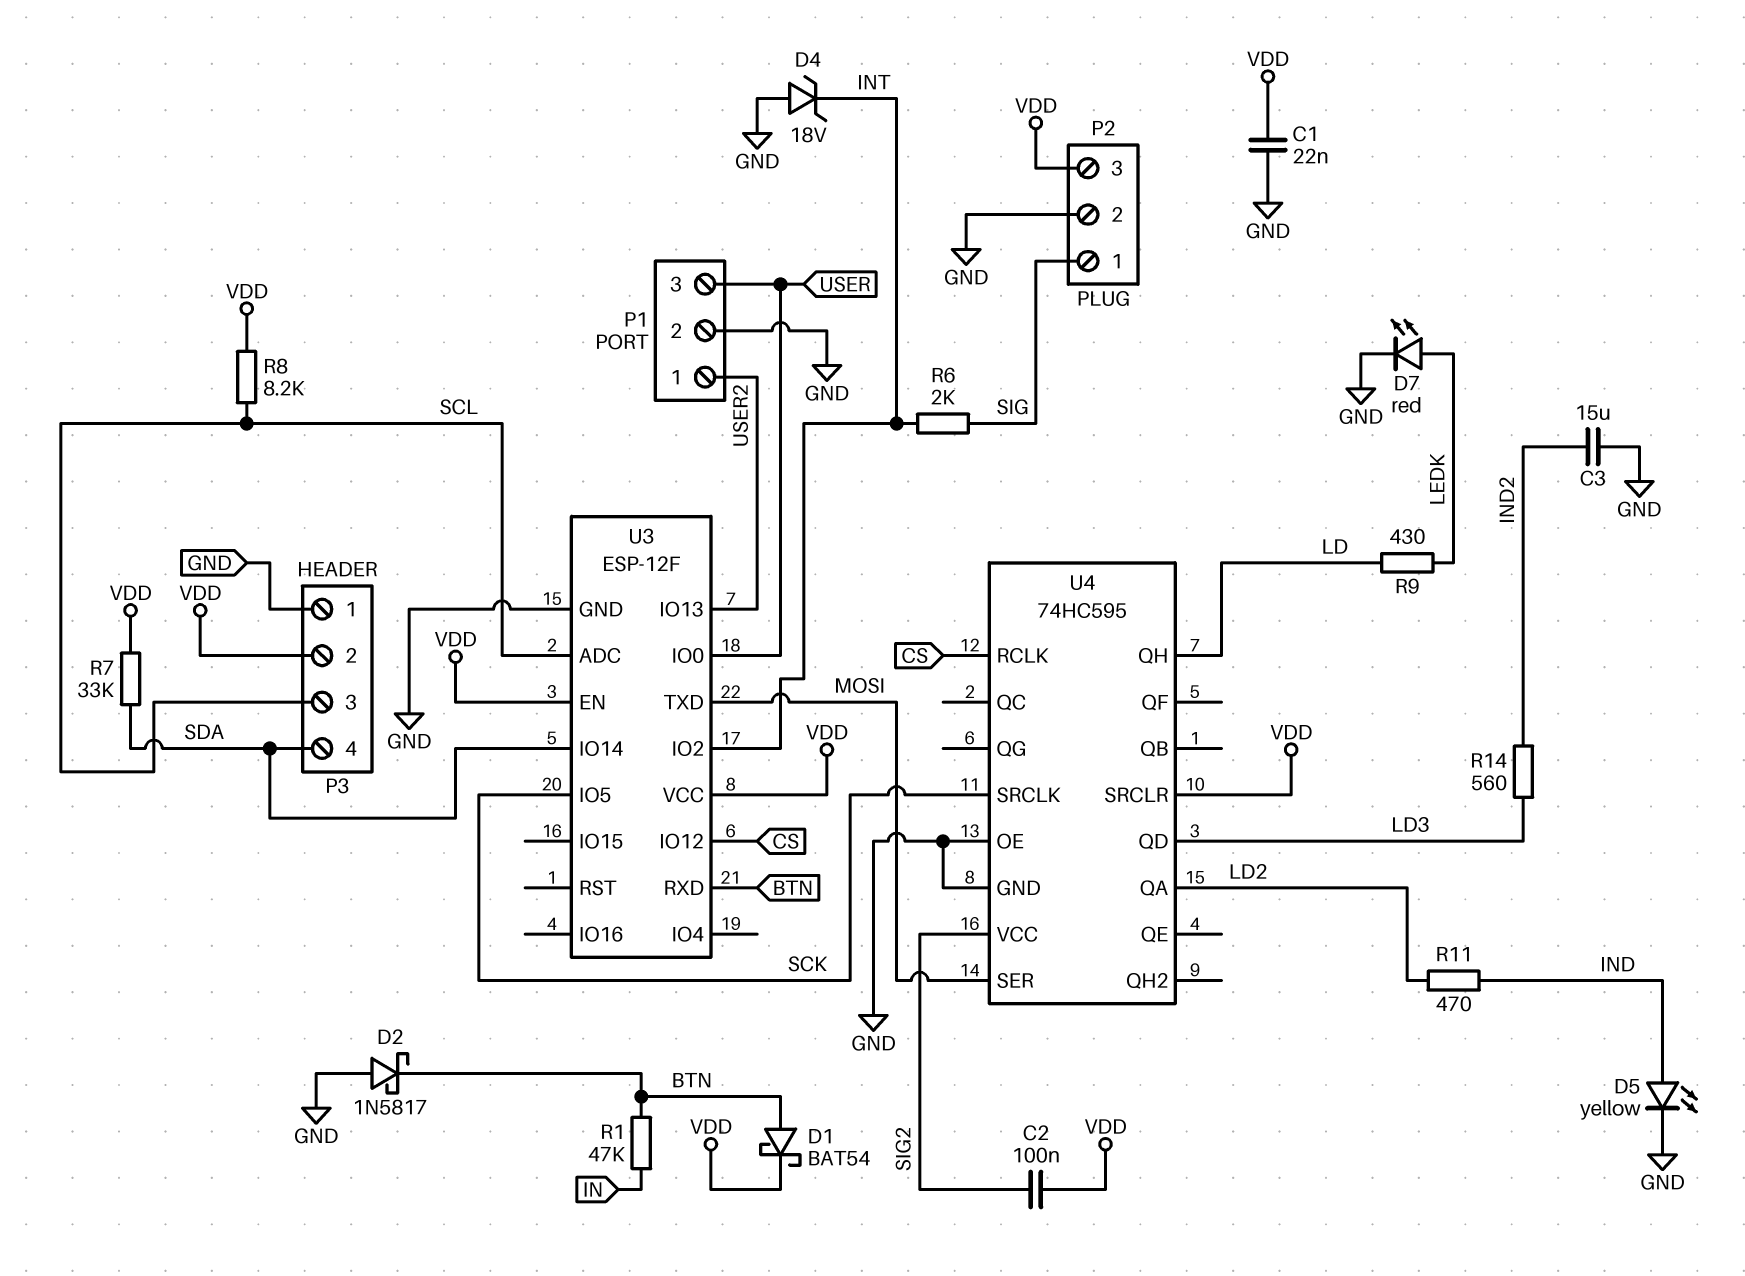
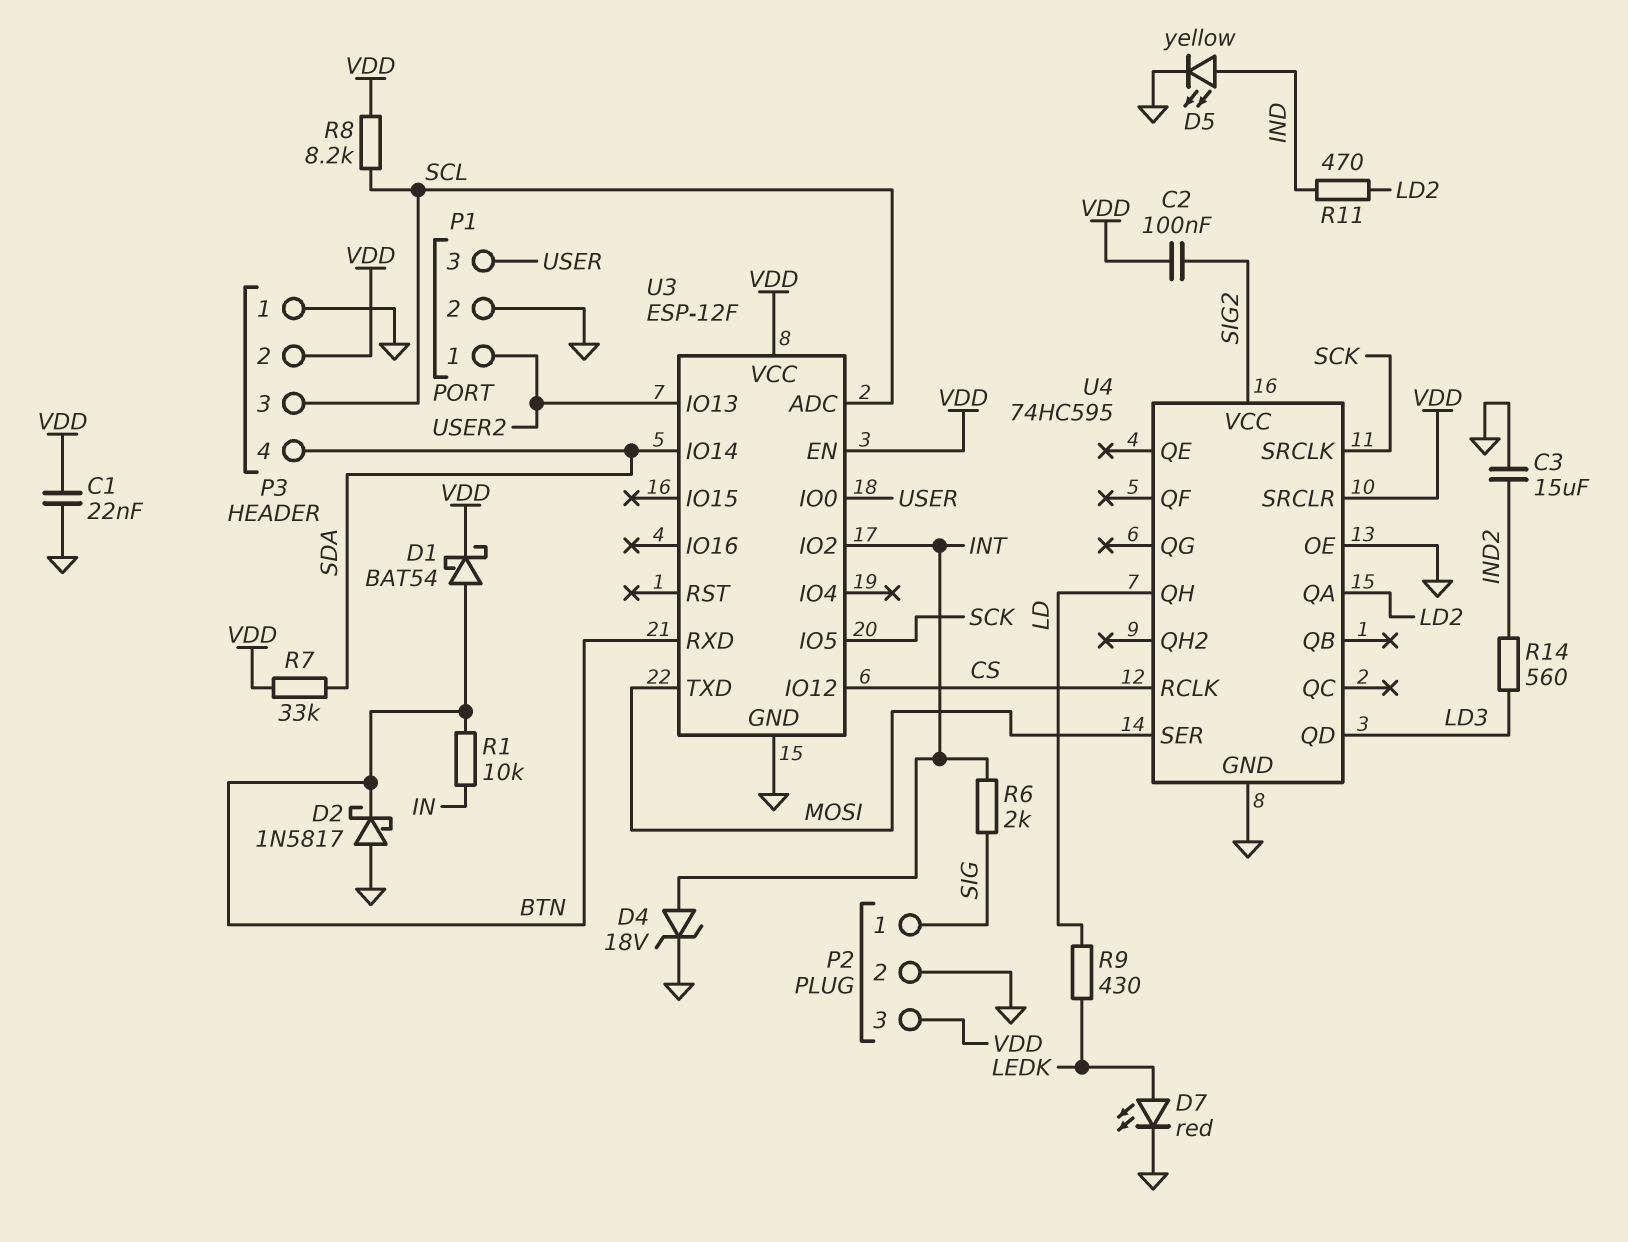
D4: zener 18V (A GND, K INT) -> zener 18V (A INT, K GND)
R1: 47k (BTN, IN) -> 10k (BTN, IN)

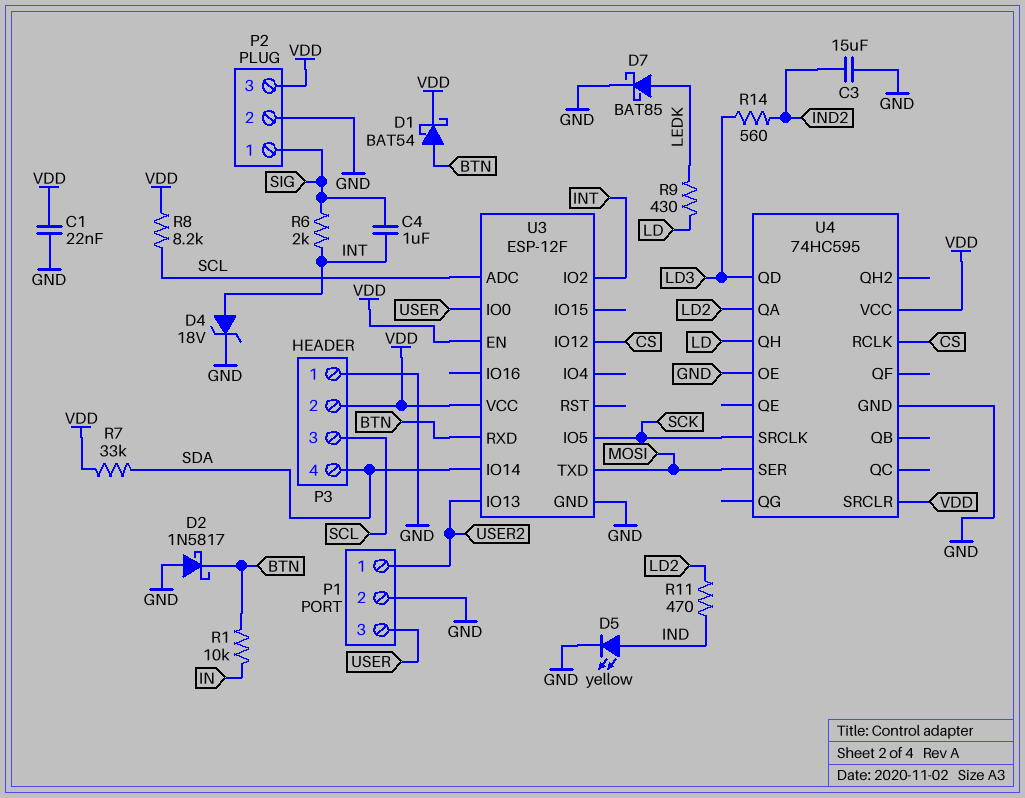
C2: 100nF (SIG2, VDD) -> none
C4: none -> 1uF (INT, SIG)
D7: LED red (A LEDK, K GND) -> schottky BAT85 (A LEDK, K GND)
U4 pin VCC: SIG2 -> VDD

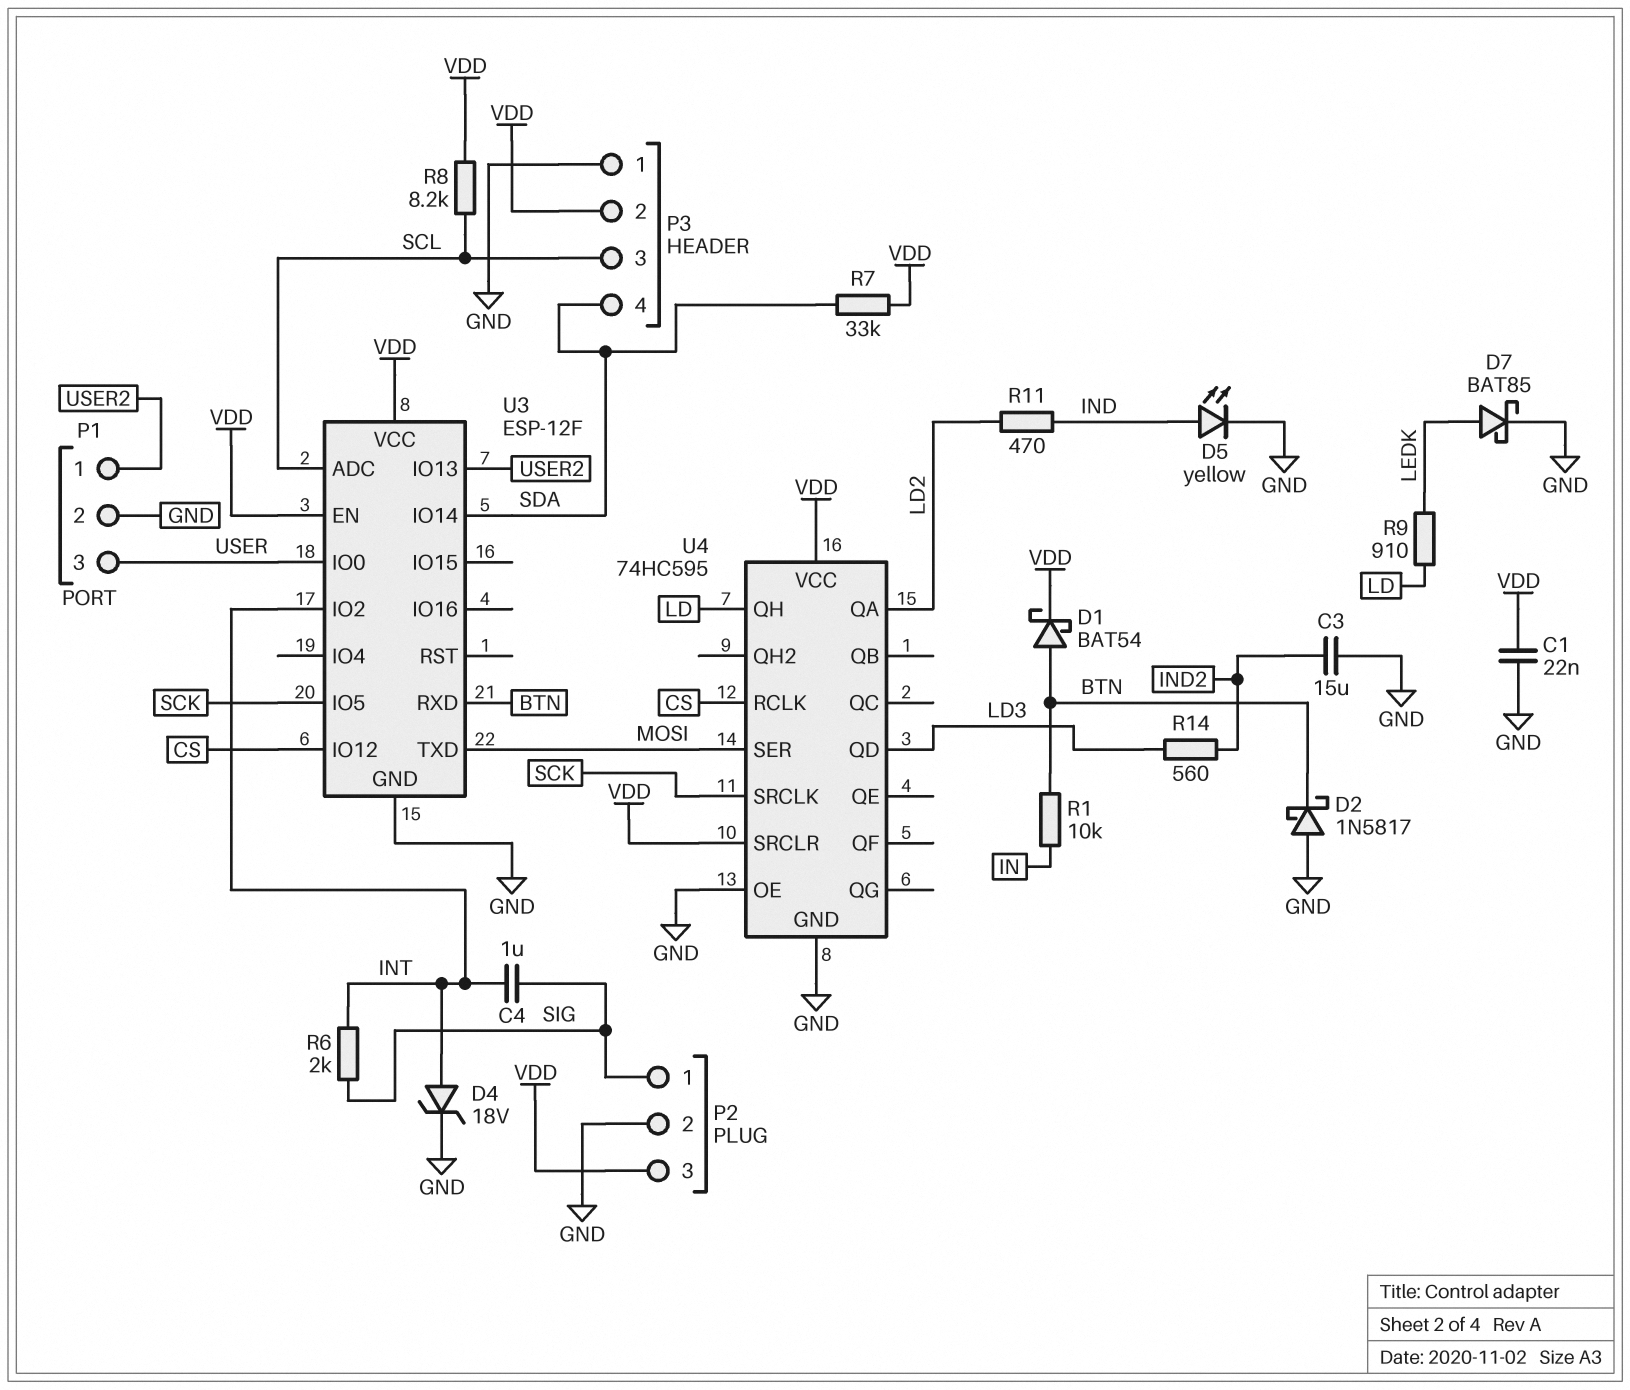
R9: 430 (LD, LEDK) -> 910 (LD, LEDK)

